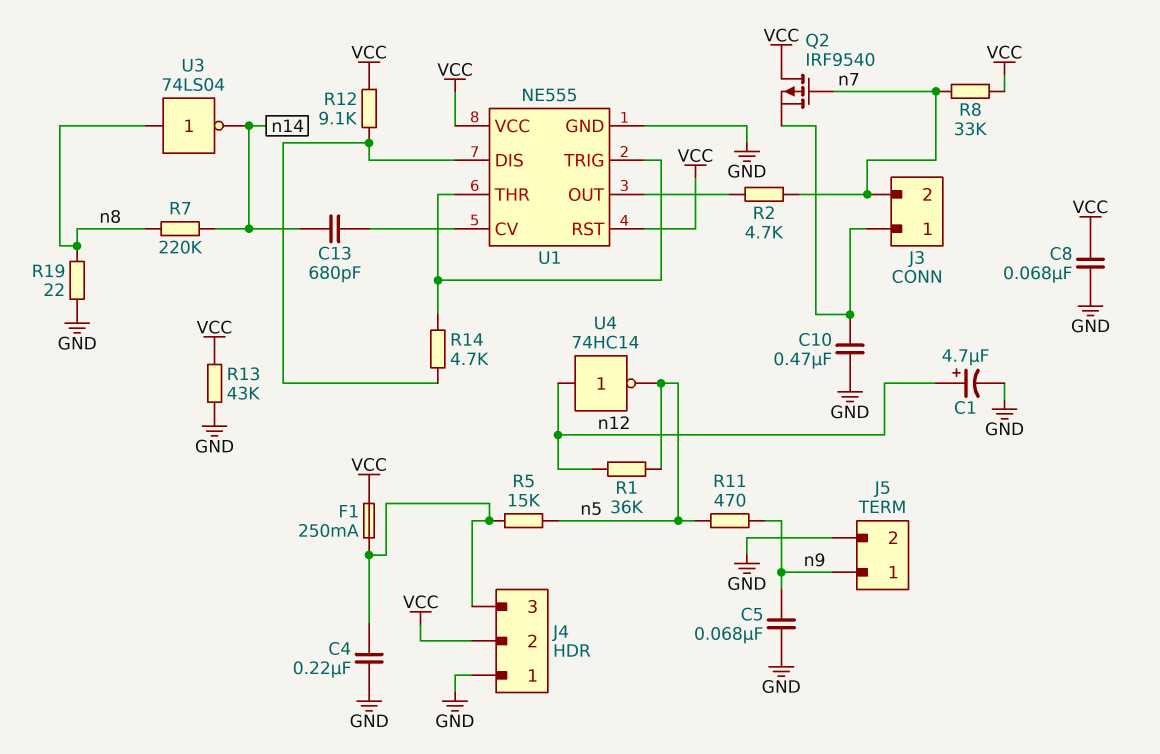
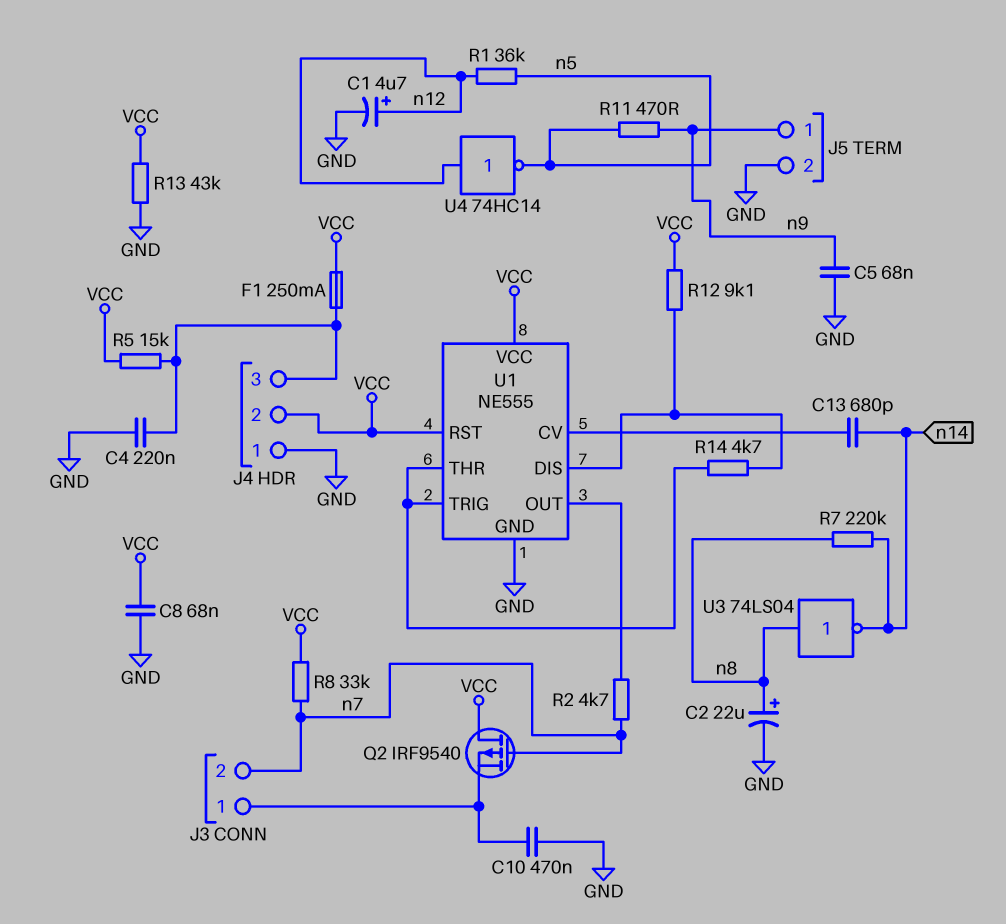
C2: none -> 22uF (plus n8, minus GND)
R5: 15k (J4/3, n5) -> 15k (J4/3, VCC)
R19: 22 (GND, n8) -> none

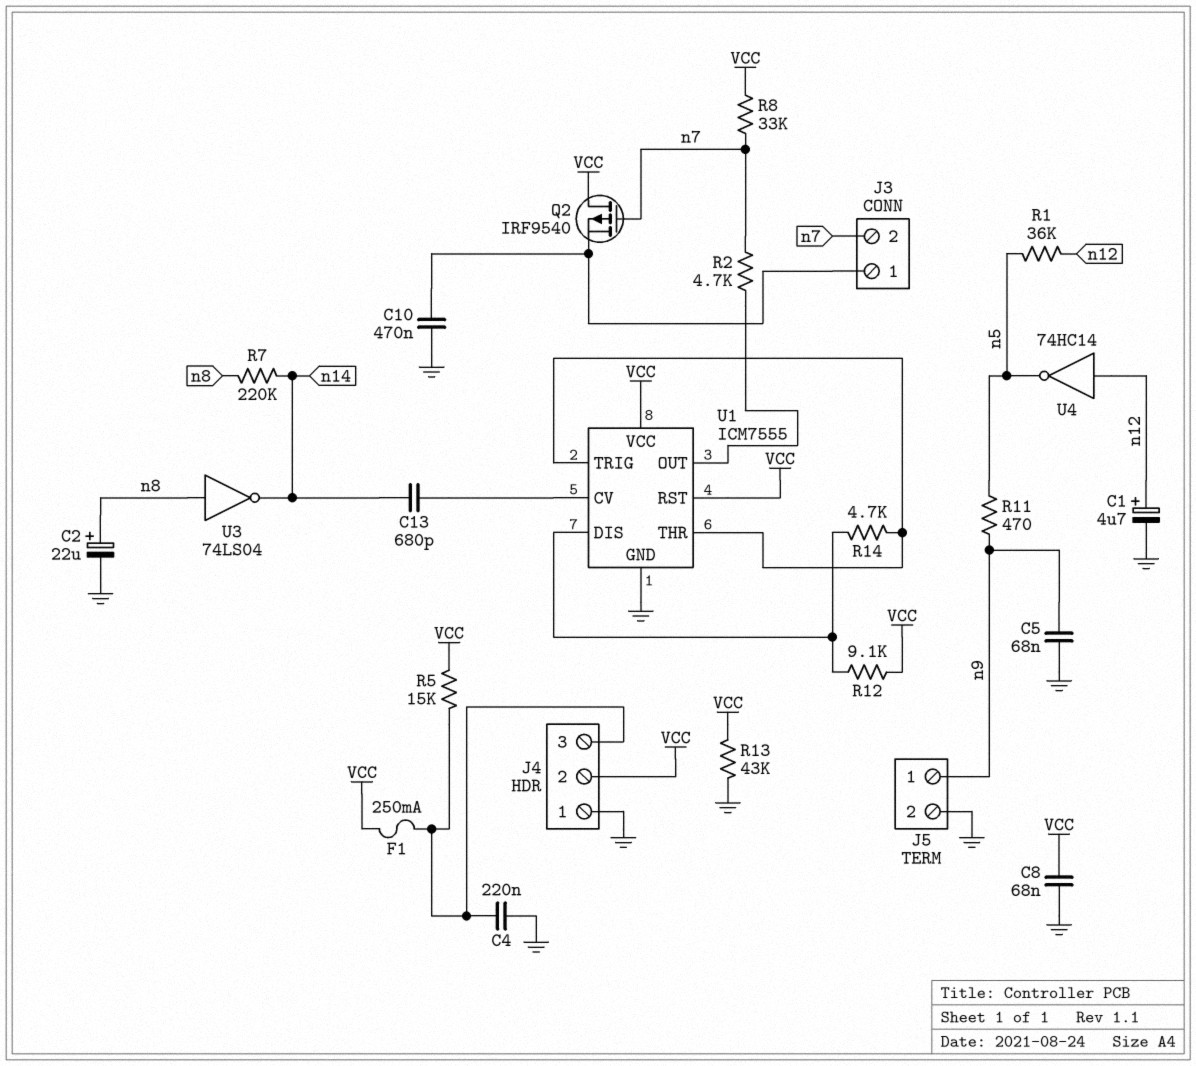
U1: NE555 -> ICM7555

